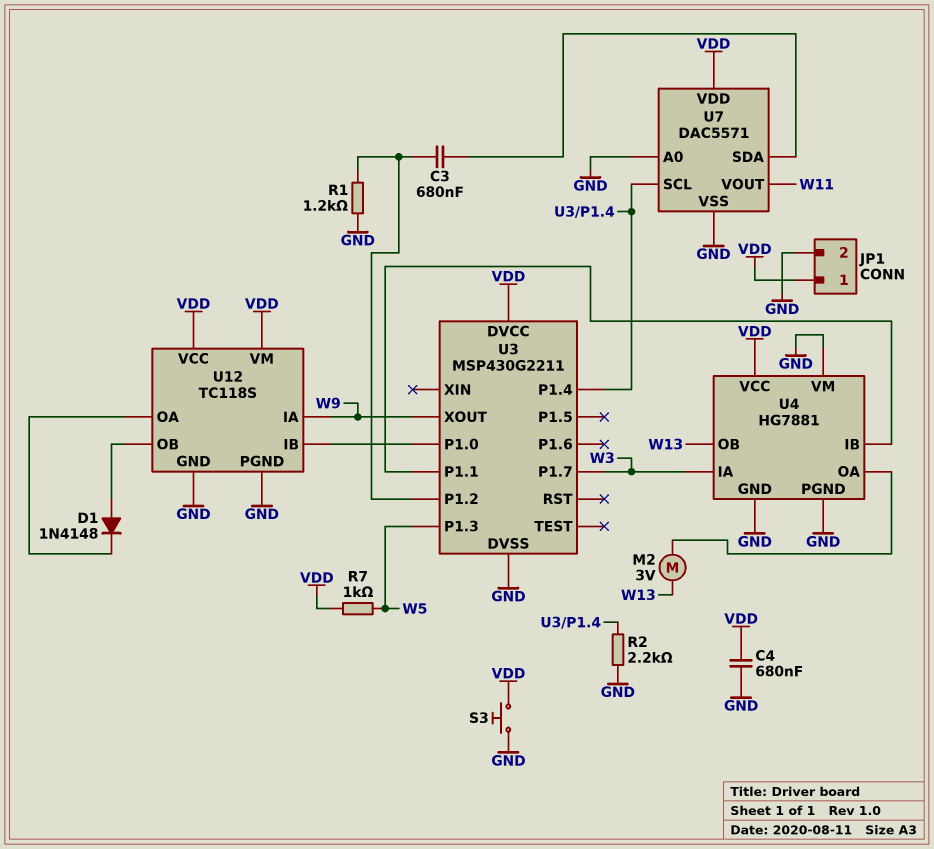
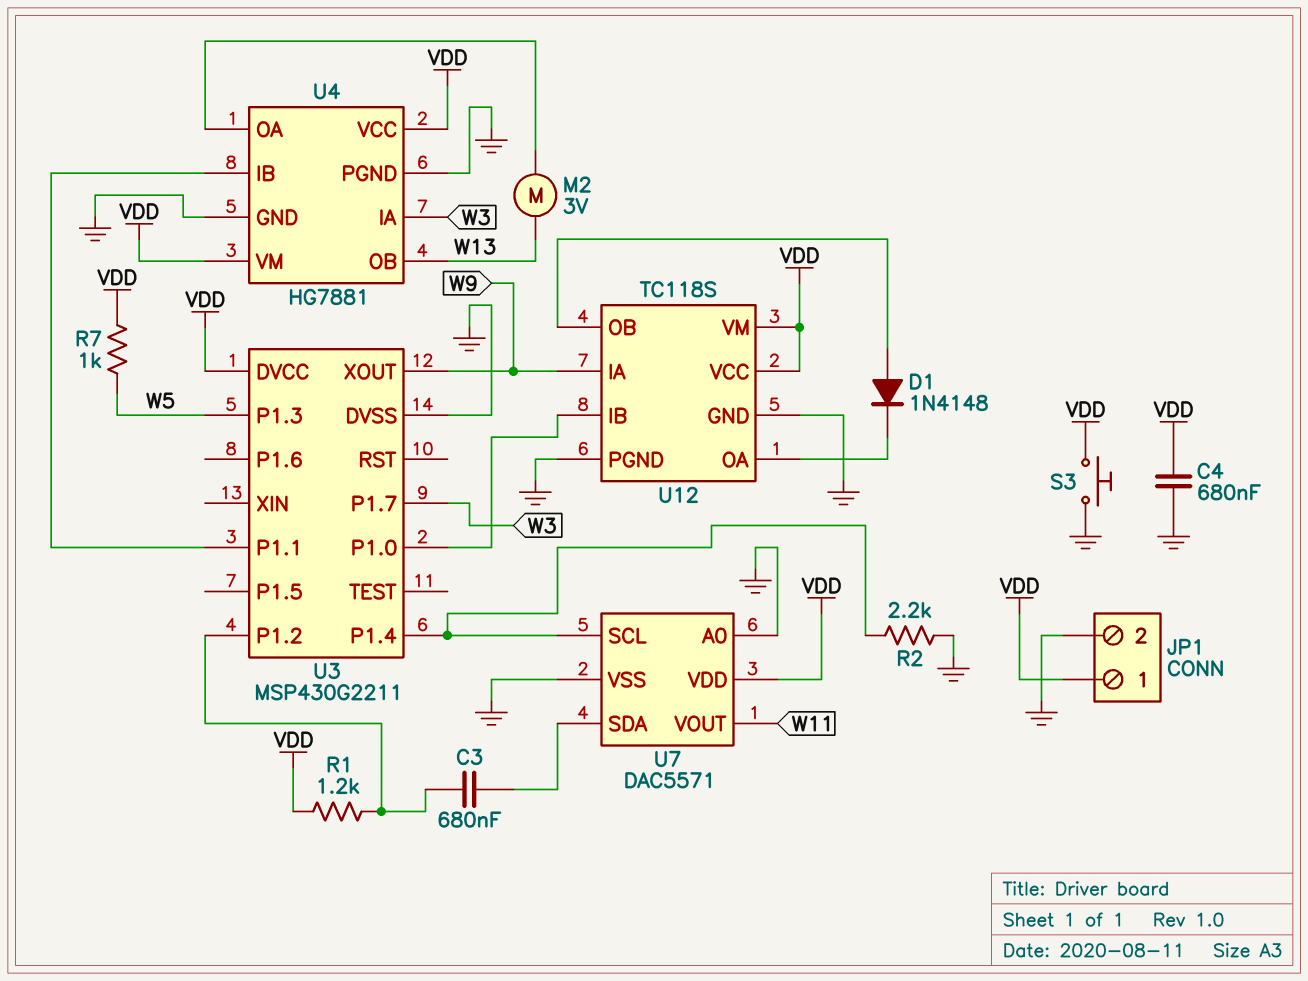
R1: 1.2k (GND, U3/P1.2) -> 1.2k (U3/P1.2, VDD)
U4 pin VM: GND -> VDD

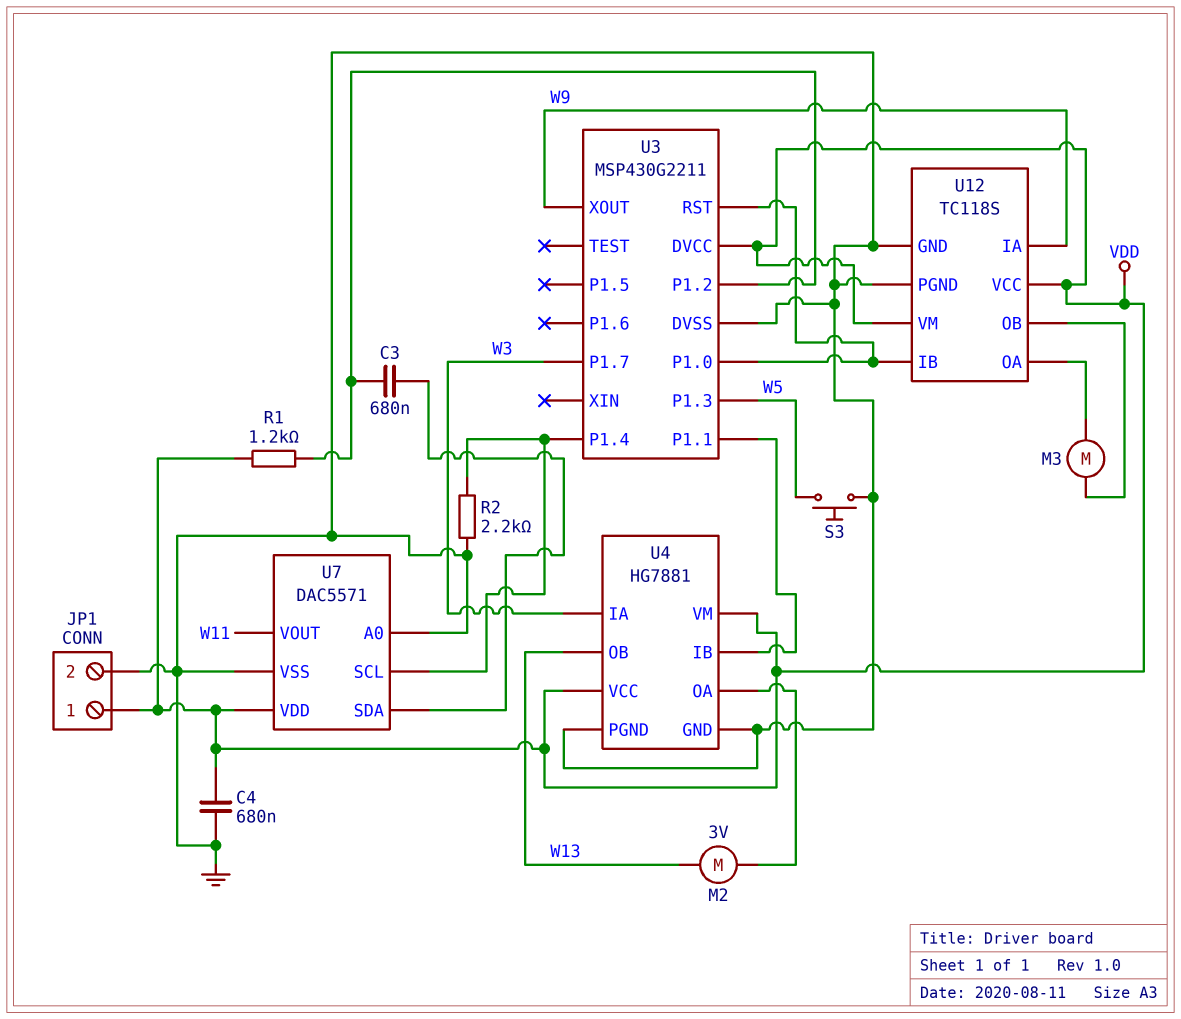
D1: diode 1N4148 (A U12/OB, K U12/OA) -> none
M3: none -> motor (U12/OA, U12/OB)
R7: 1k (VDD, W5) -> none
S3: button (GND, VDD) -> button (GND, W5)
U3 pin RST: none -> U3/P1.0

